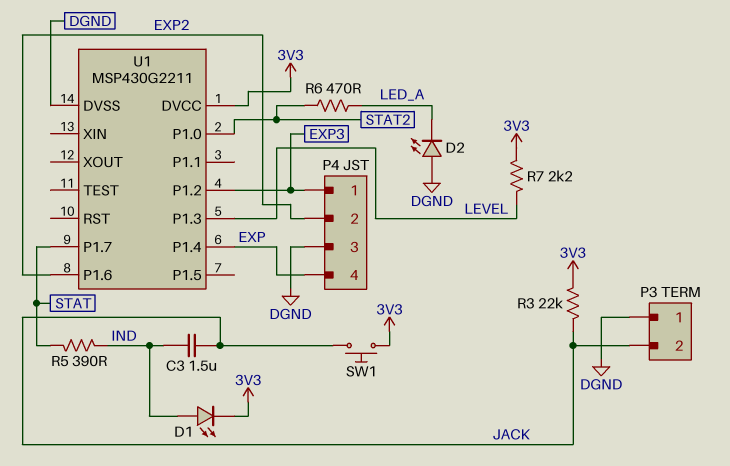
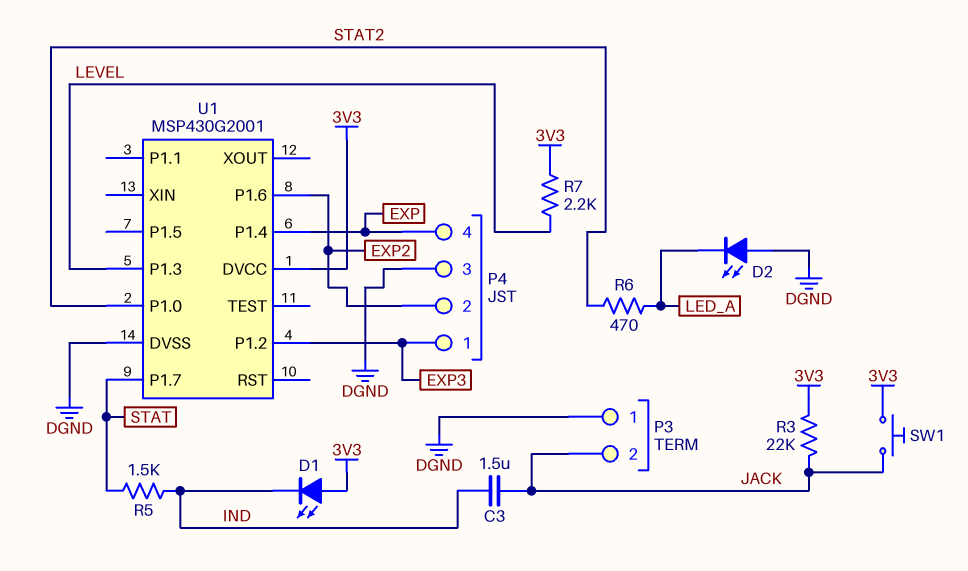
D1: LED (A IND, K 3V3) -> LED (A 3V3, K IND)
R5: 390 (IND, STAT) -> 1.5k (IND, STAT)
U1: MSP430G2211 -> MSP430G2001

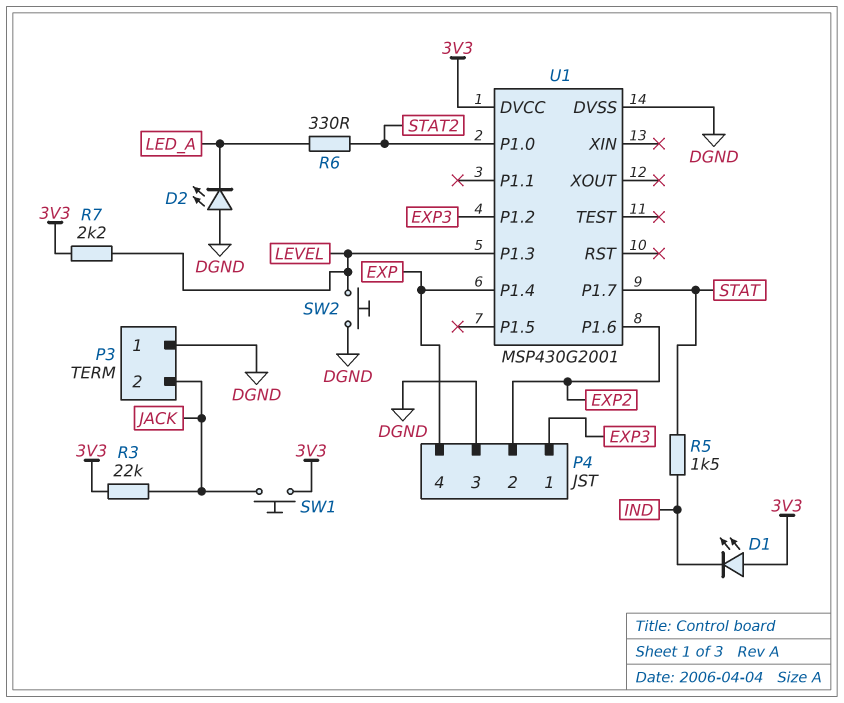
C3: 1.5uF (IND, JACK) -> none
R6: 470 (LED_A, STAT2) -> 330 (LED_A, STAT2)
SW2: none -> button (DGND, LEVEL)

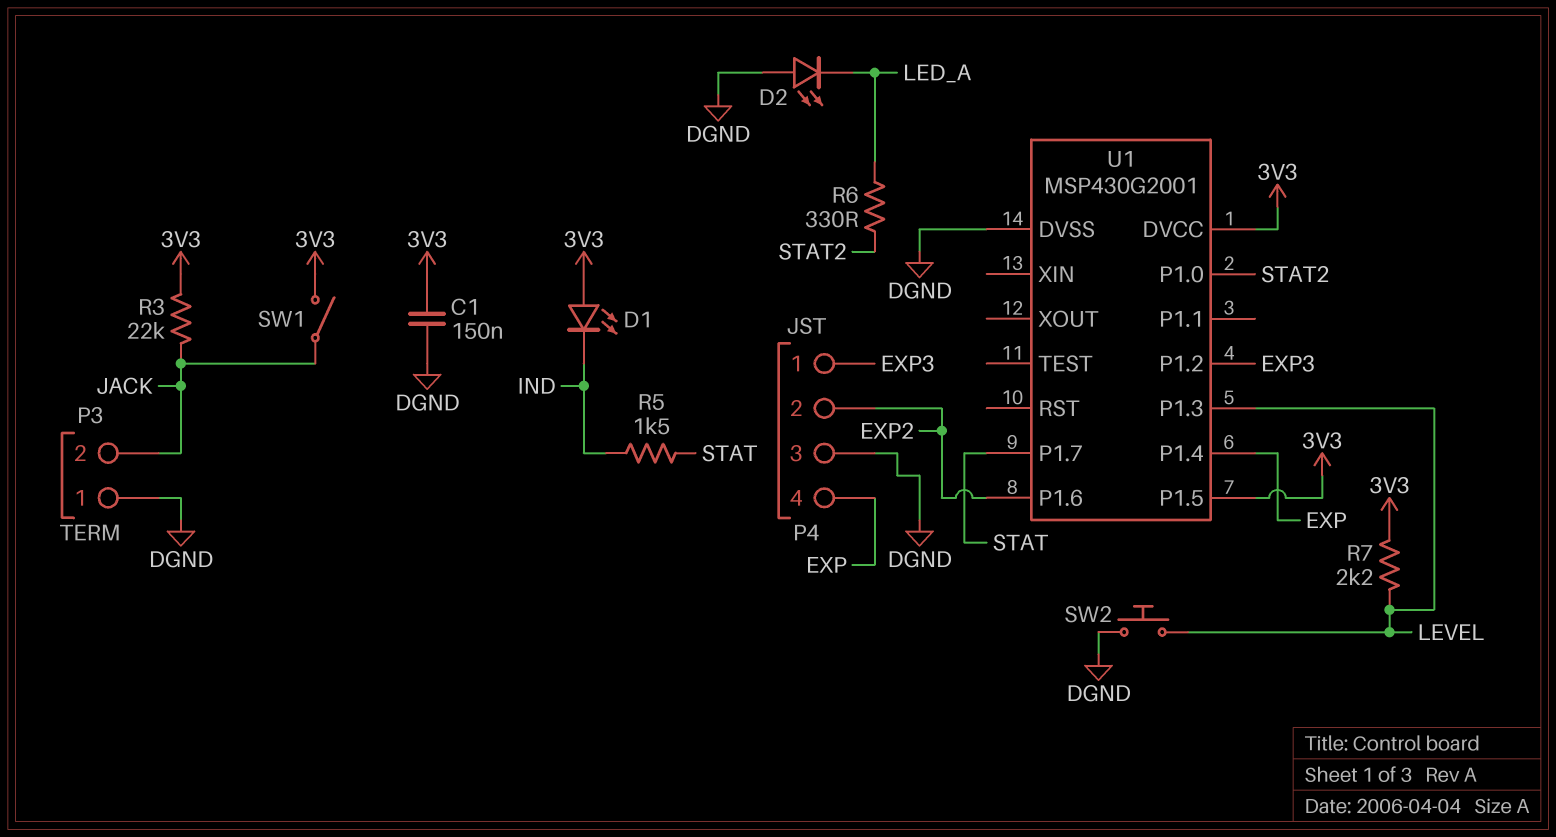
C1: none -> 150nF (3V3, DGND)
SW1: button (3V3, JACK) -> switch (3V3, JACK)
U1 pin P1.5: none -> 3V3

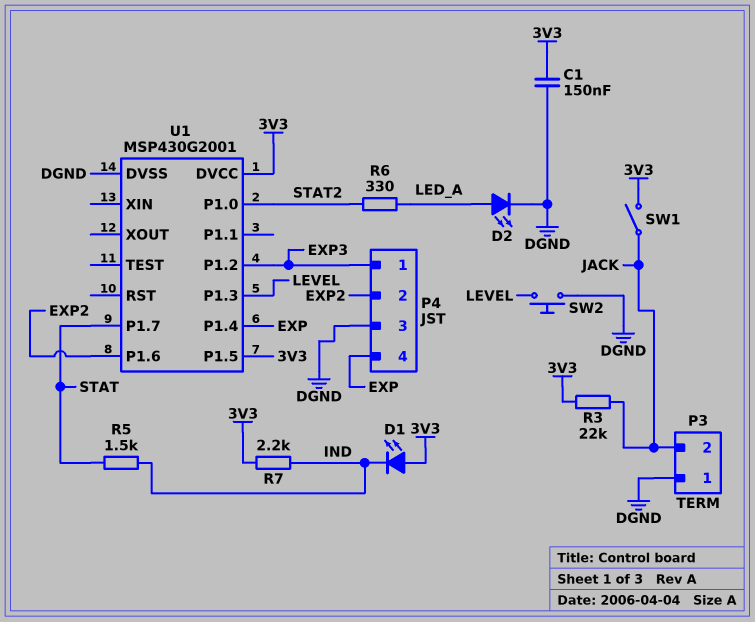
D2: LED (A DGND, K LED_A) -> LED (A LED_A, K DGND)
R7: 2.2k (3V3, LEVEL) -> 2.2k (3V3, IND)

